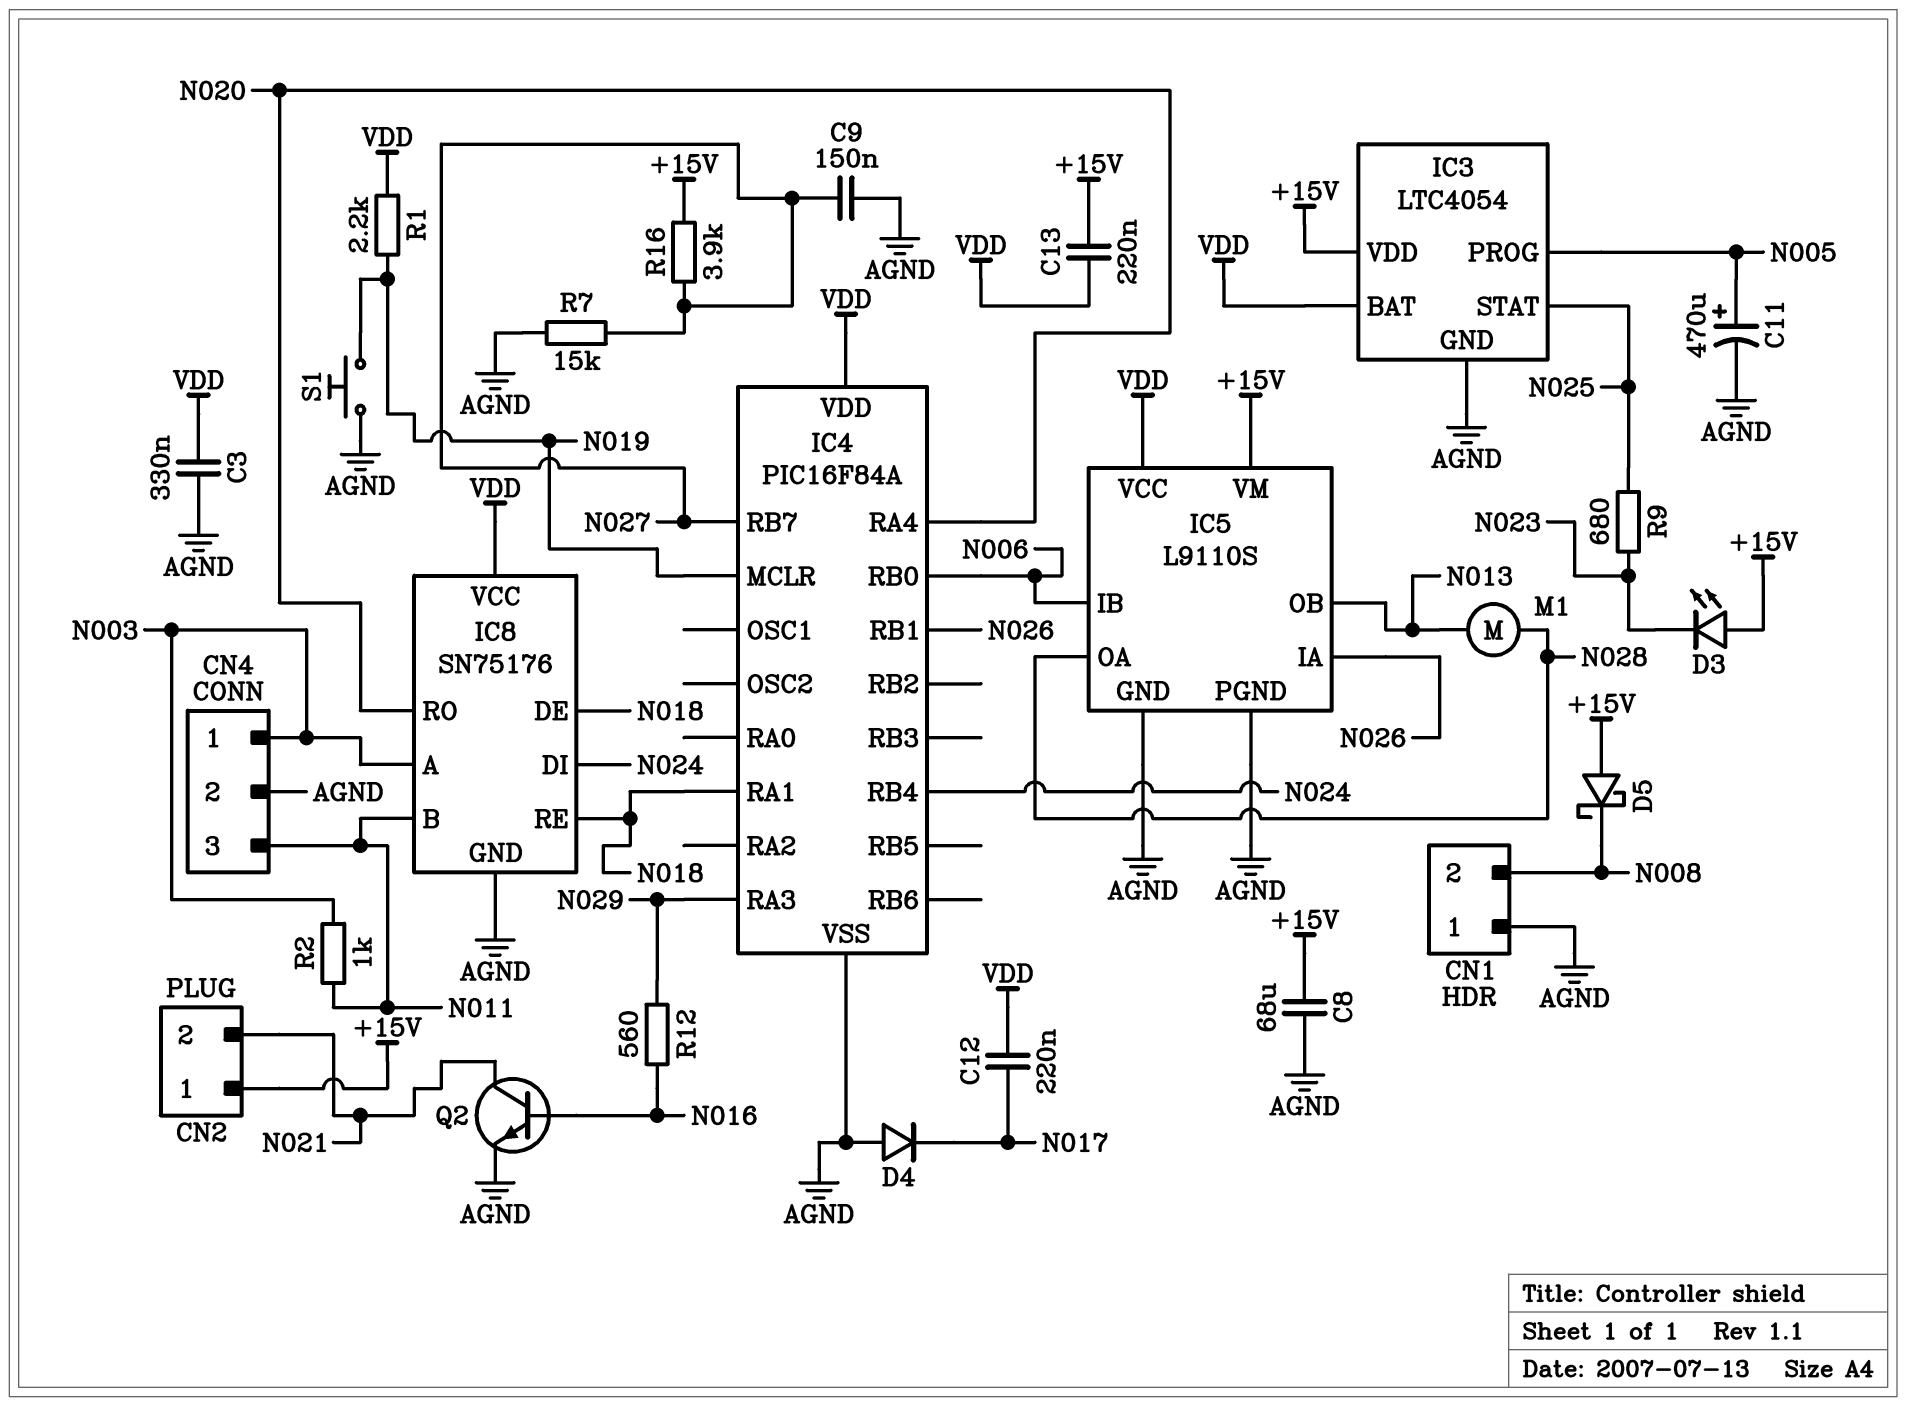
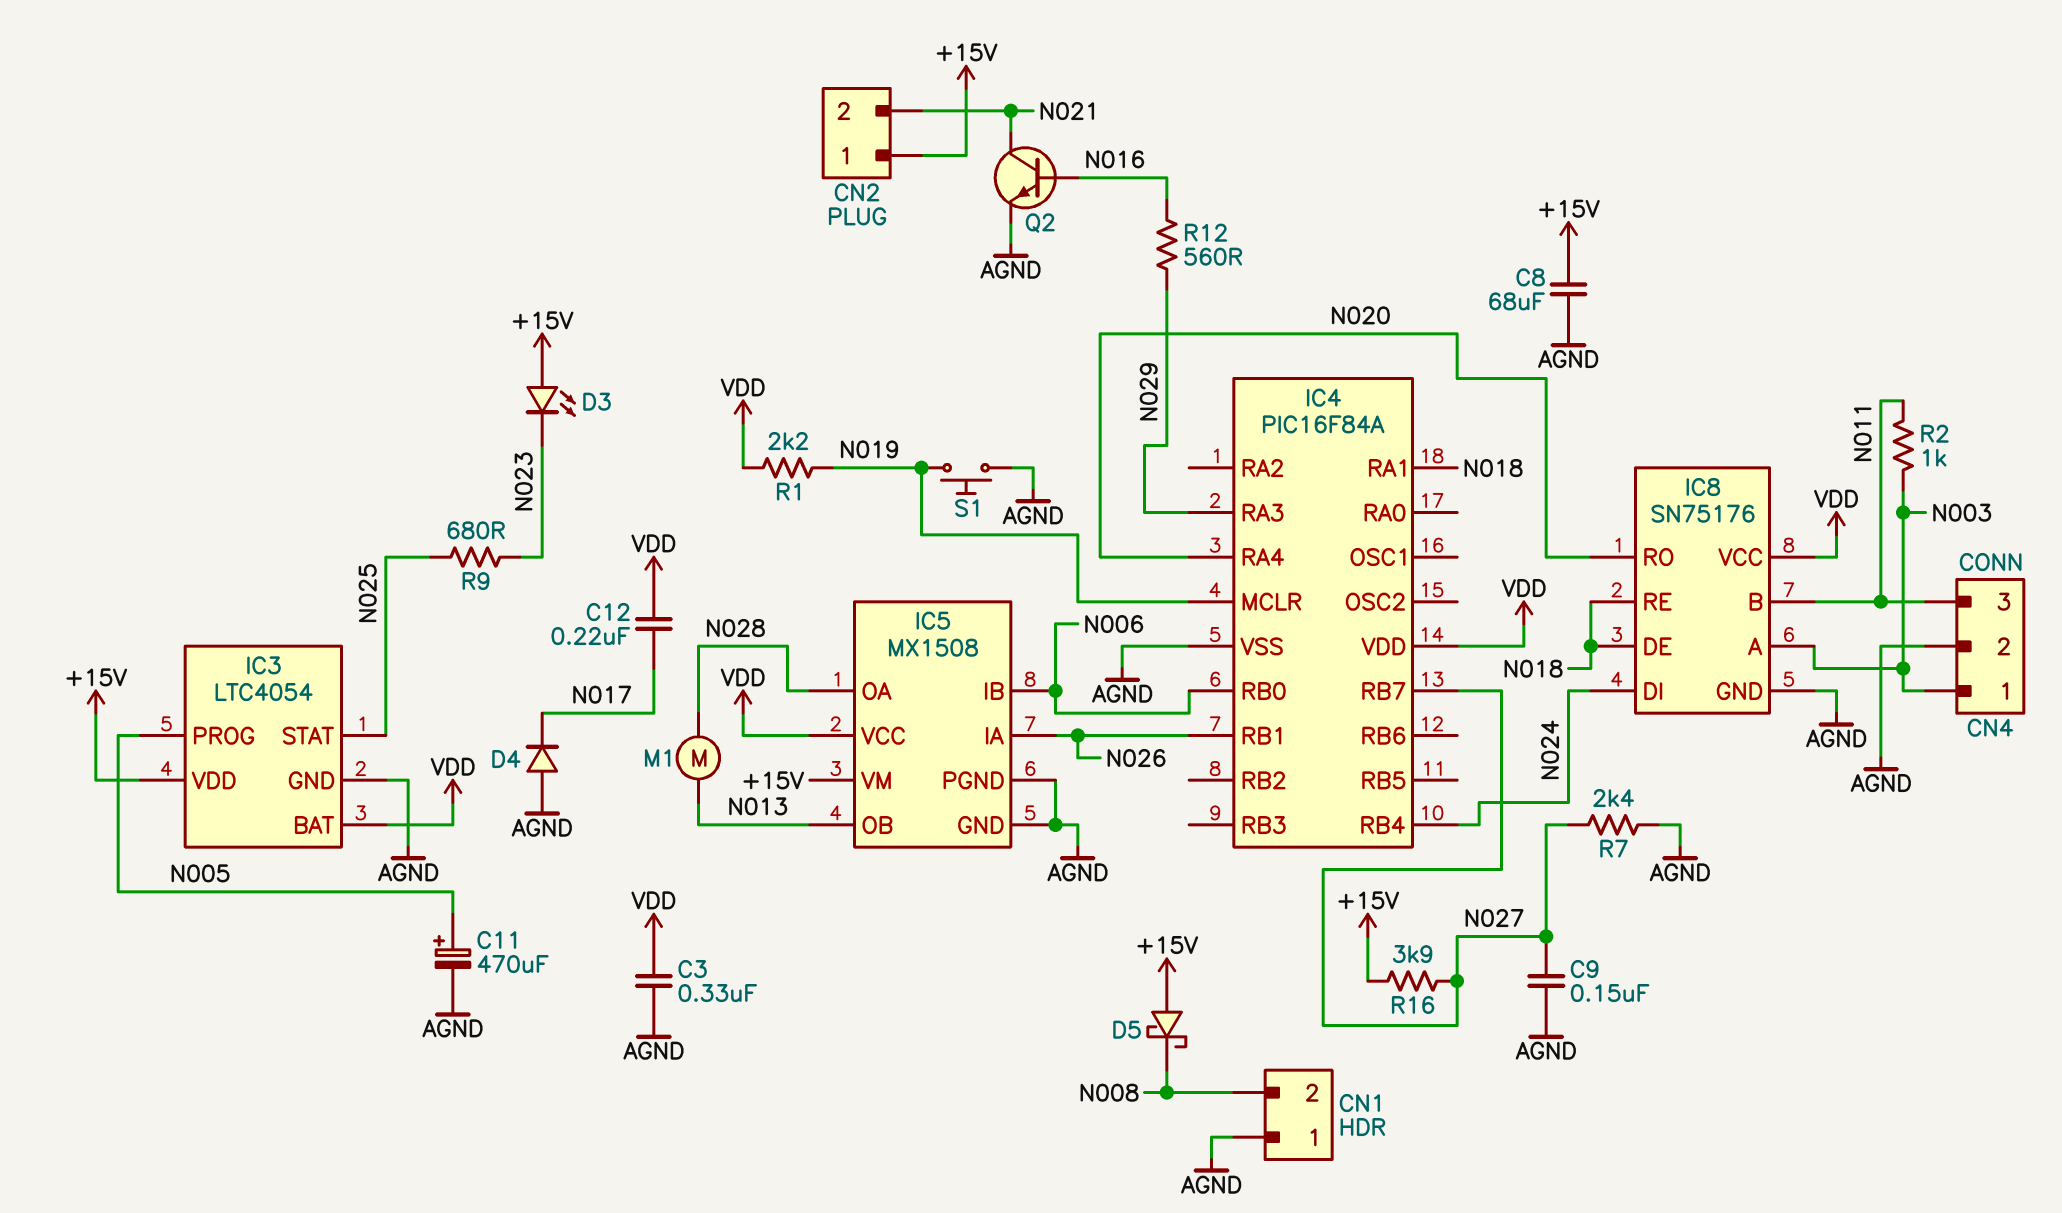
C13: 220nF (+15V, VDD) -> none
IC5: L9110S -> MX1508
R7: 15k (AGND, N027) -> 2.4k (AGND, N027)

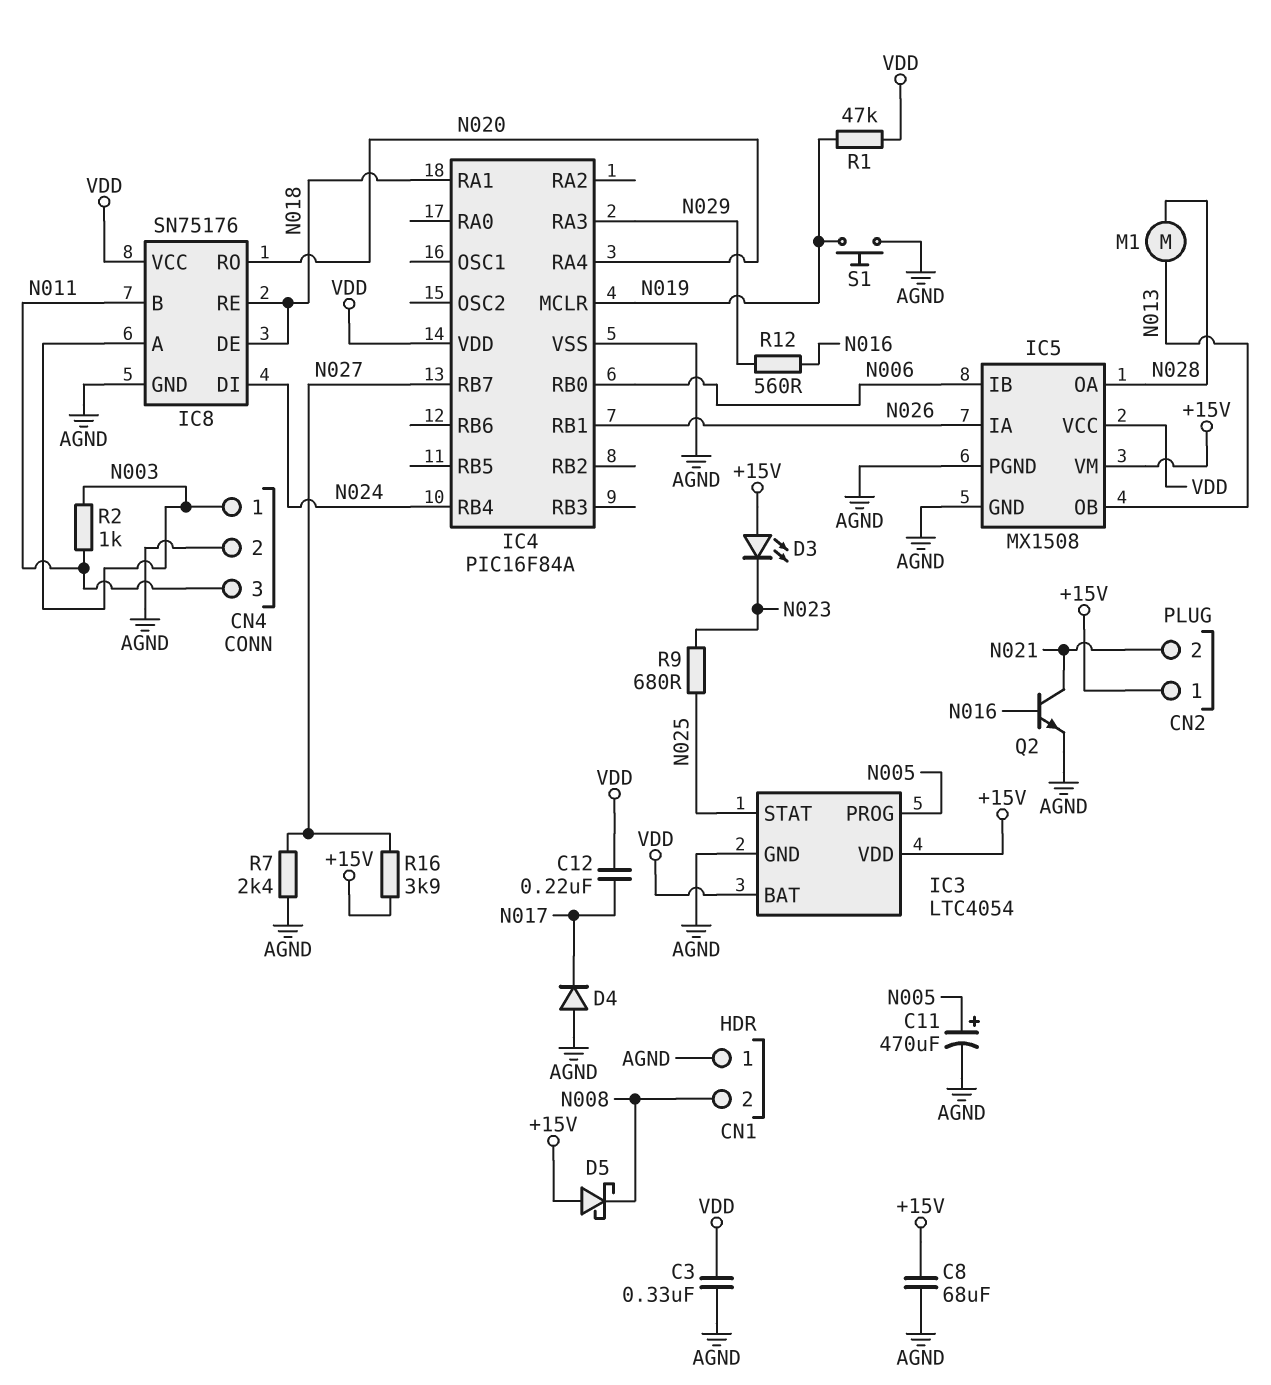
C9: 150nF (AGND, N027) -> none
R1: 2.2k (N019, VDD) -> 47k (N019, VDD)

